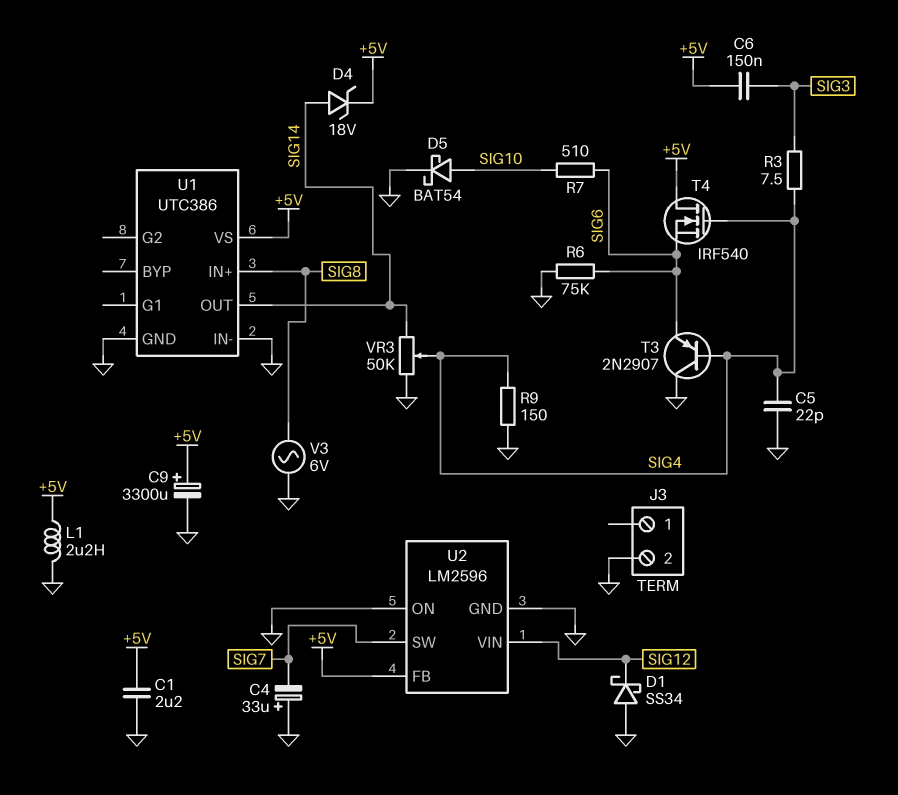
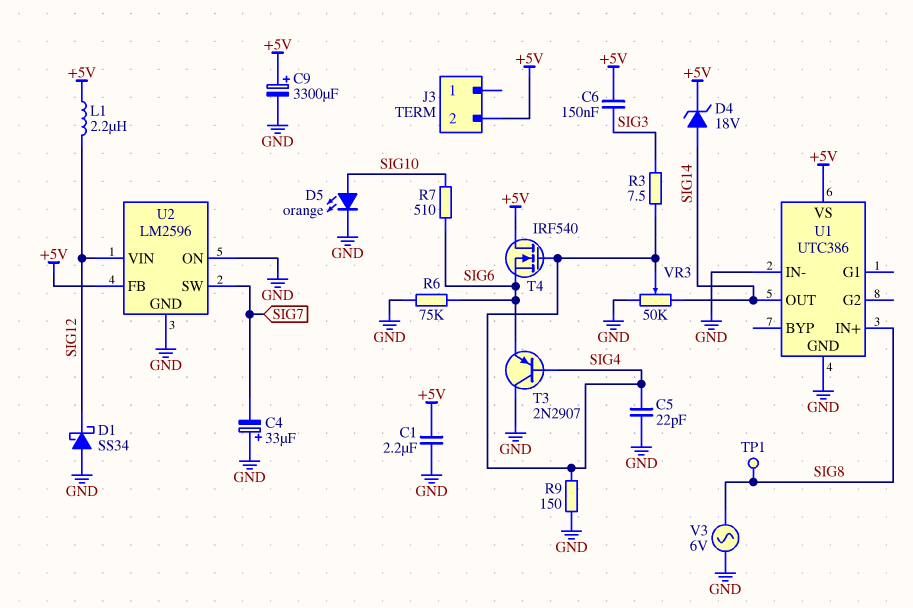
D5: schottky BAT54 (A SIG10, K GND) -> LED orange (A SIG10, K GND)
J3 pin 2: GND -> +5V
L1: 2.2uH (+5V, GND) -> 2.2uH (+5V, SIG12)
TP1: none -> test point (SIG8)

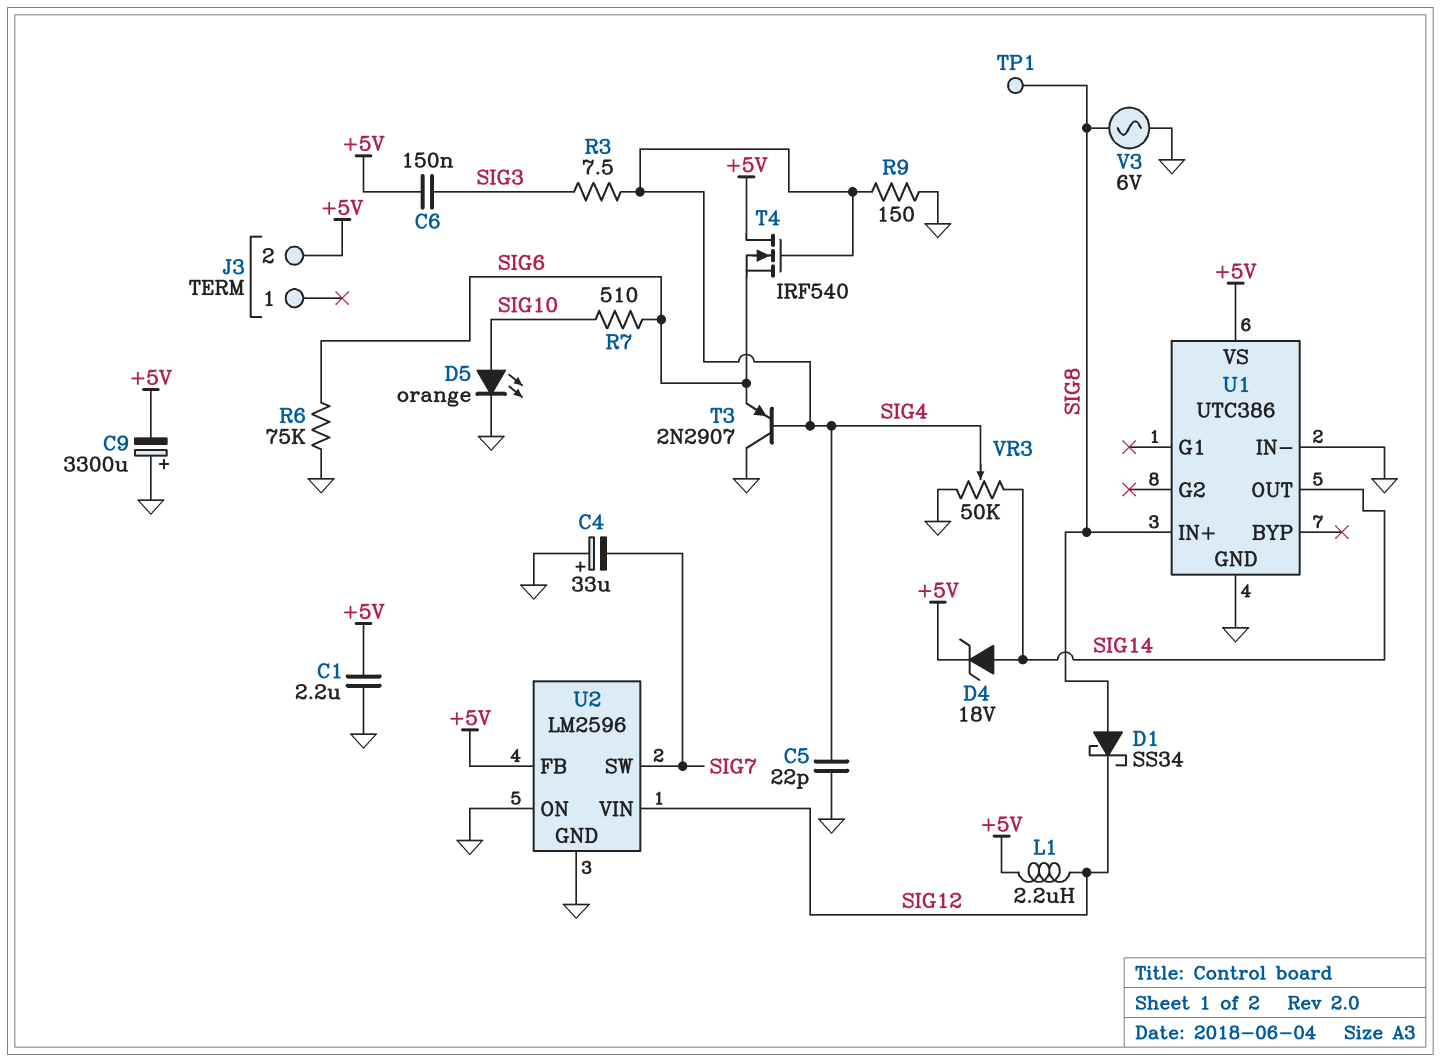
C9: 3300uF (plus +5V, minus GND) -> 3300uF (plus GND, minus +5V)
D1: schottky SS34 (A GND, K SIG12) -> schottky SS34 (A SIG8, K SIG12)

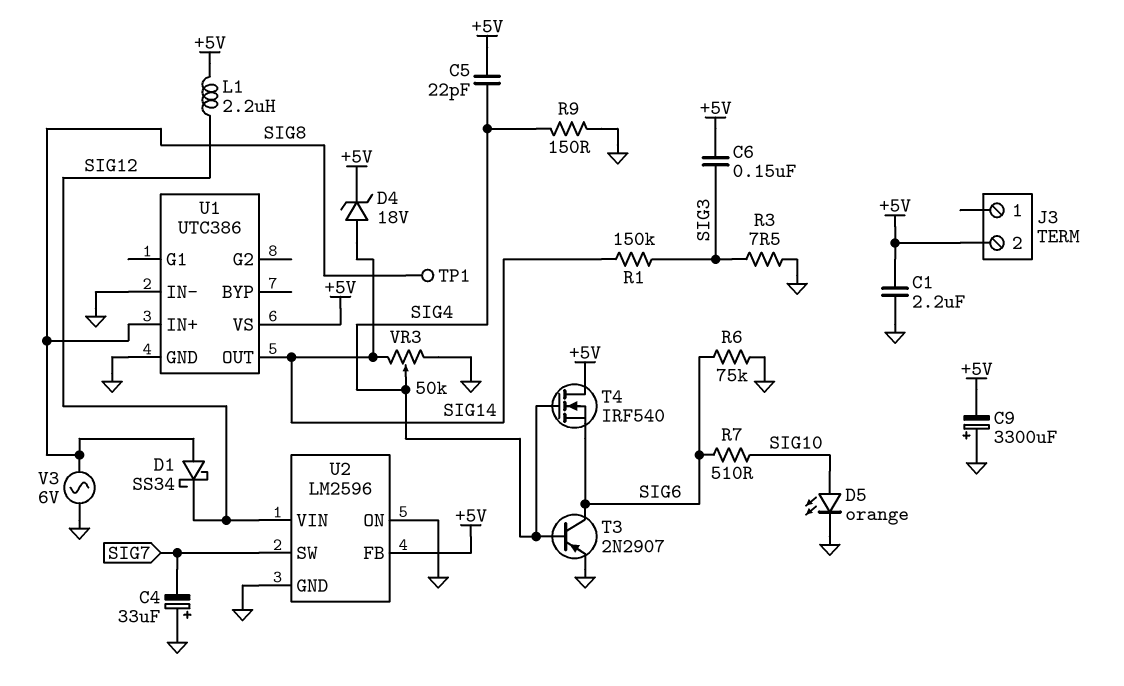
C5: 22pF (GND, SIG4) -> 22pF (+5V, SIG4)
R1: none -> 150k (SIG3, SIG14)
R3: 7.5 (SIG3, SIG4) -> 7.5 (GND, SIG3)
T3: PNP 2N2907 (B SIG4, C GND, E SIG6) -> PNP 2N2907 (B SIG4, C SIG6, E GND)

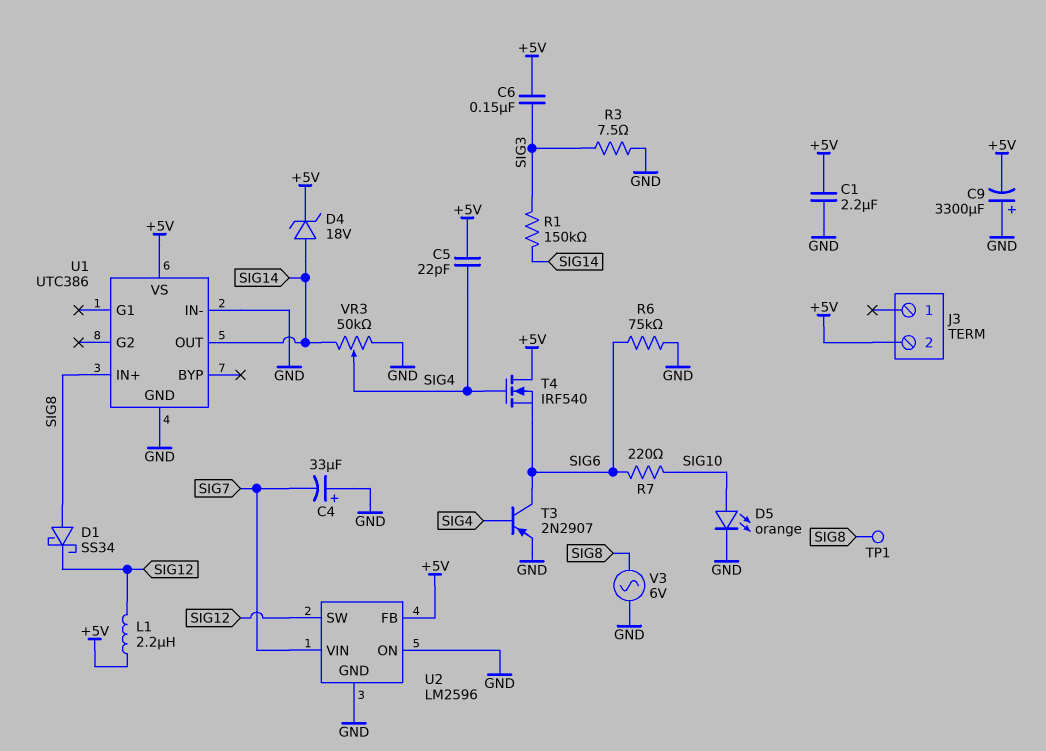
R7: 510 (SIG6, SIG10) -> 220 (SIG6, SIG10)
R9: 150 (GND, SIG4) -> none
U2 pin SW: SIG7 -> SIG12
U2 pin VIN: SIG12 -> SIG7

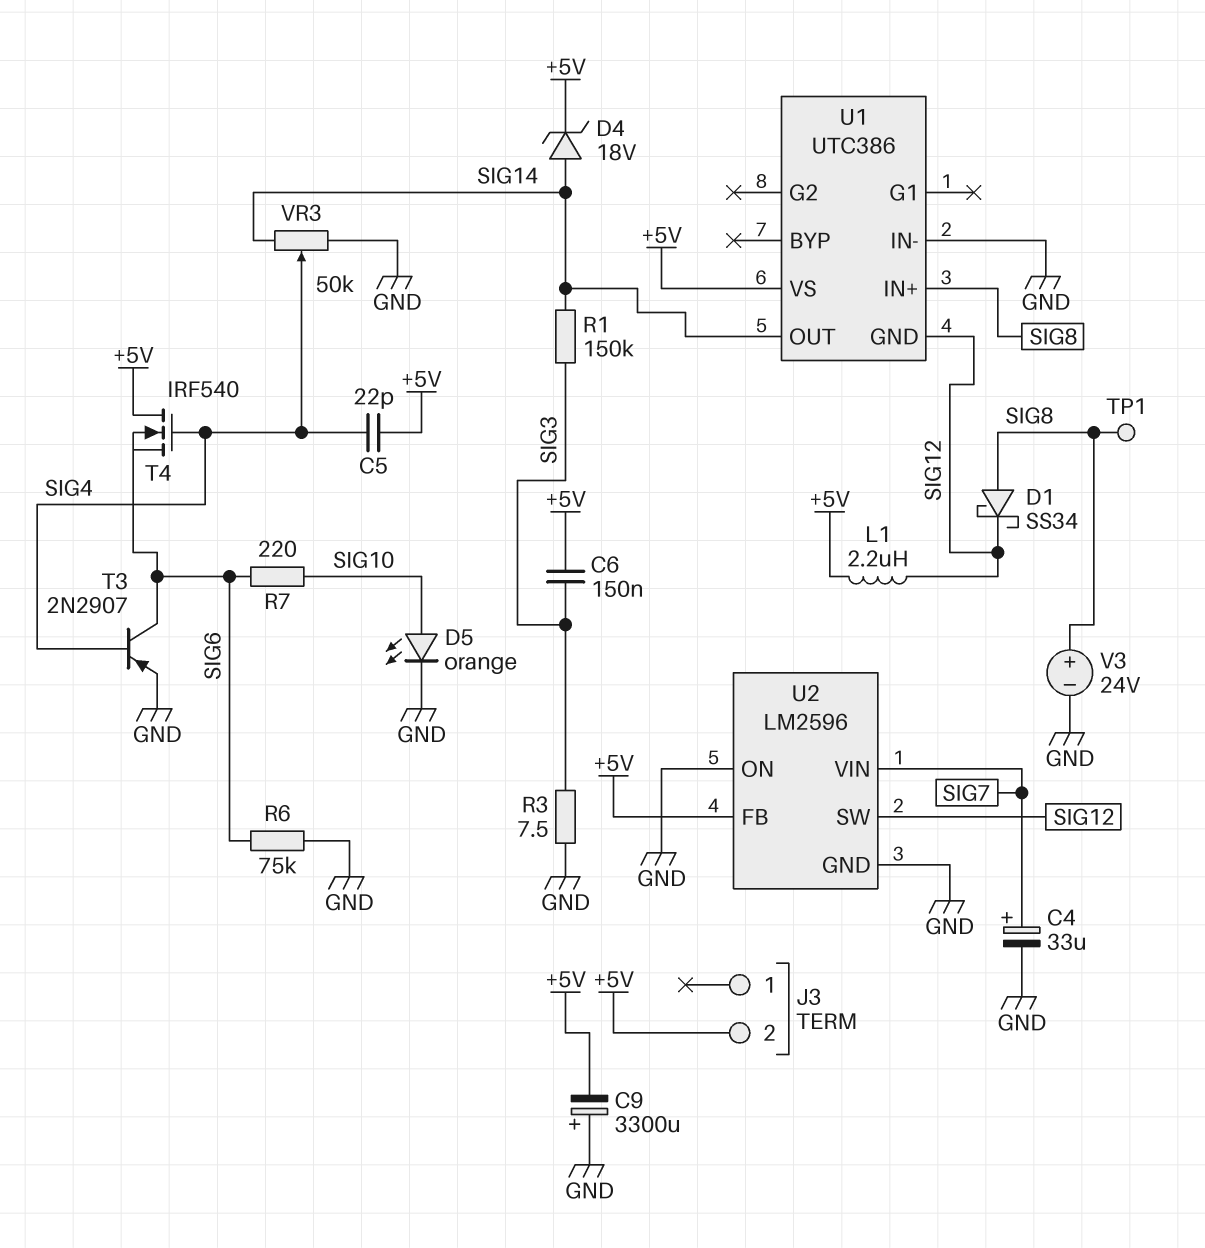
C1: 2.2uF (+5V, GND) -> none
C4: 33uF (plus GND, minus SIG7) -> 33uF (plus SIG7, minus GND)
U1 pin GND: GND -> SIG12
V3: AC 6V (GND, SIG8) -> 24V (plus SIG8, minus GND)

